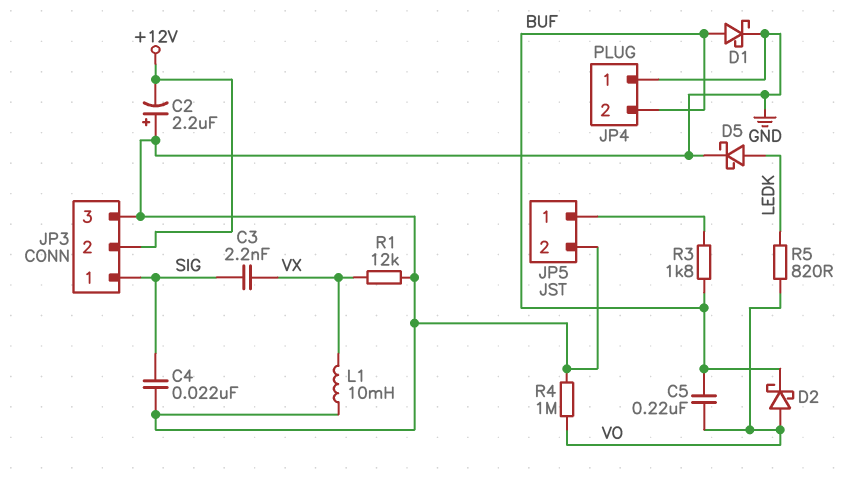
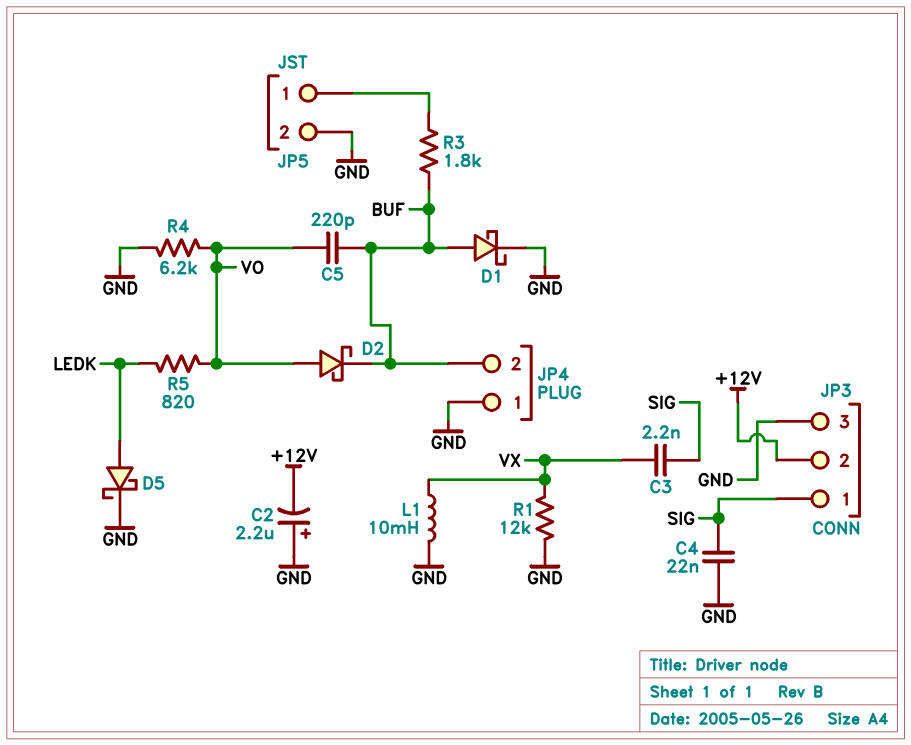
C5: 220nF (BUF, VO) -> 220pF (BUF, VO)
R4: 1M (GND, VO) -> 6.2k (GND, VO)

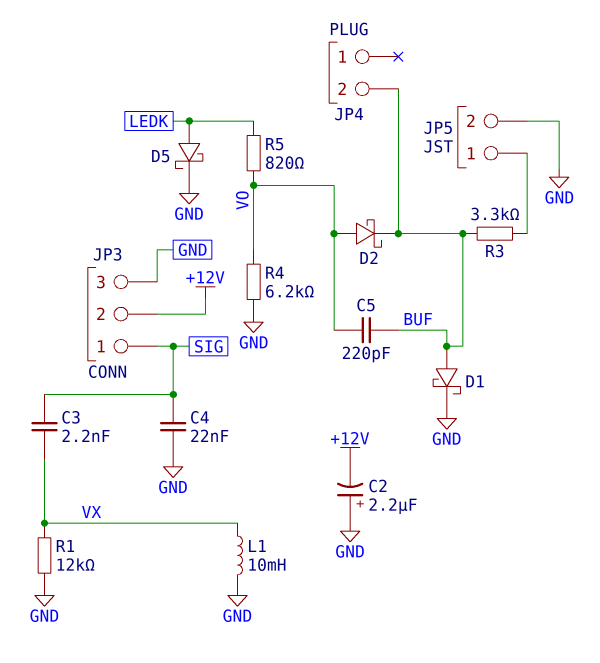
JP4 pin 1: GND -> none
R3: 1.8k (BUF, JP5/1) -> 3.3k (BUF, JP5/1)

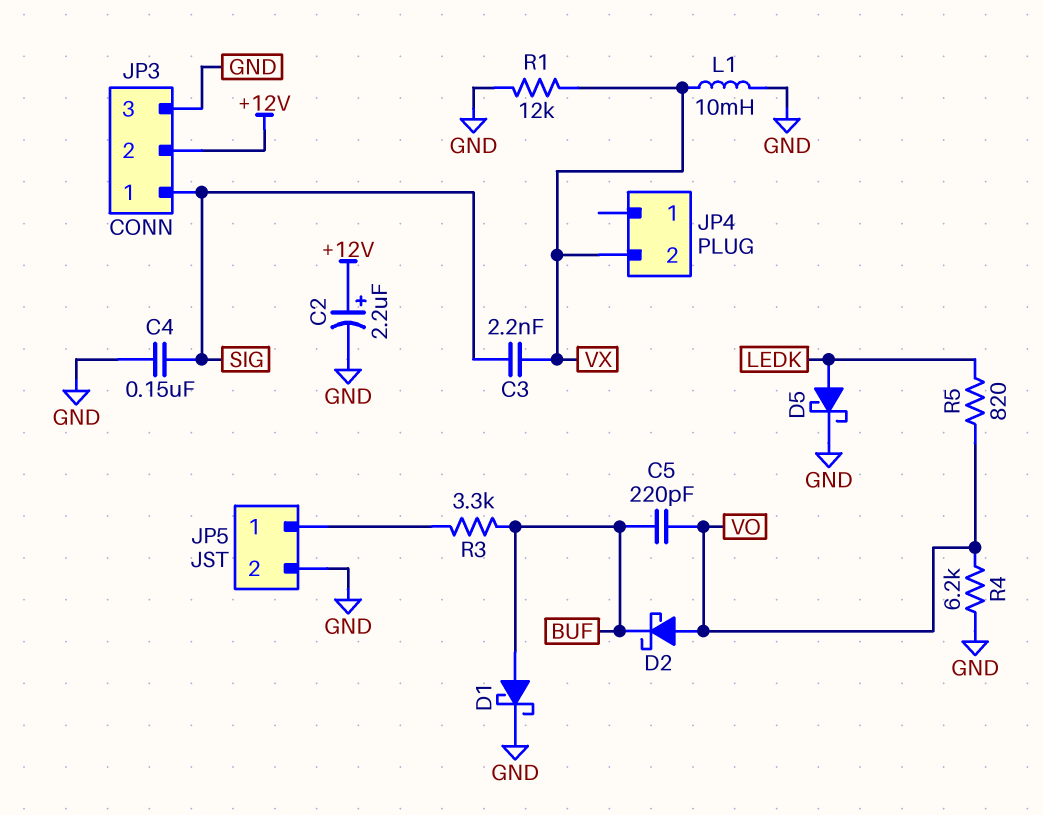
C2: 2.2uF (plus GND, minus +12V) -> 2.2uF (plus +12V, minus GND)
C4: 22nF (GND, SIG) -> 150nF (GND, SIG)
JP4 pin 2: BUF -> VX

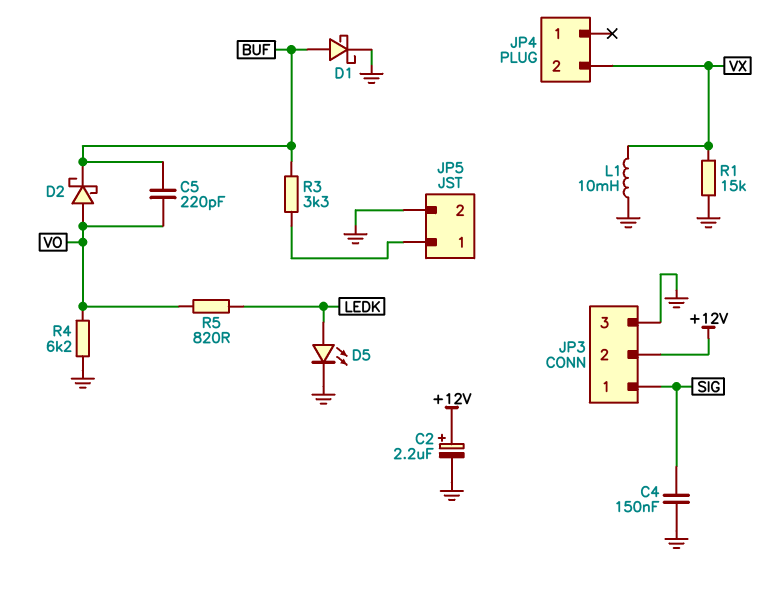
C3: 2.2nF (SIG, VX) -> none
D5: schottky (A LEDK, K GND) -> LED (A LEDK, K GND)
R1: 12k (GND, VX) -> 15k (GND, VX)

